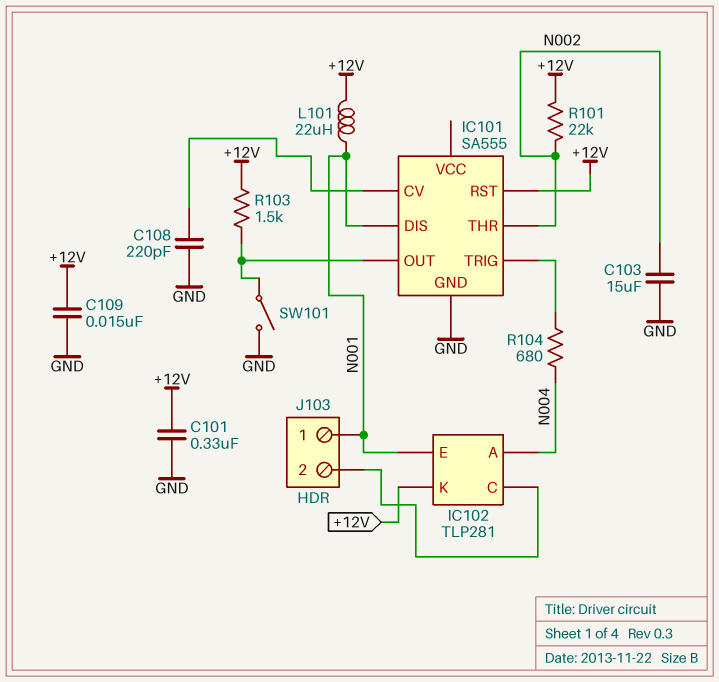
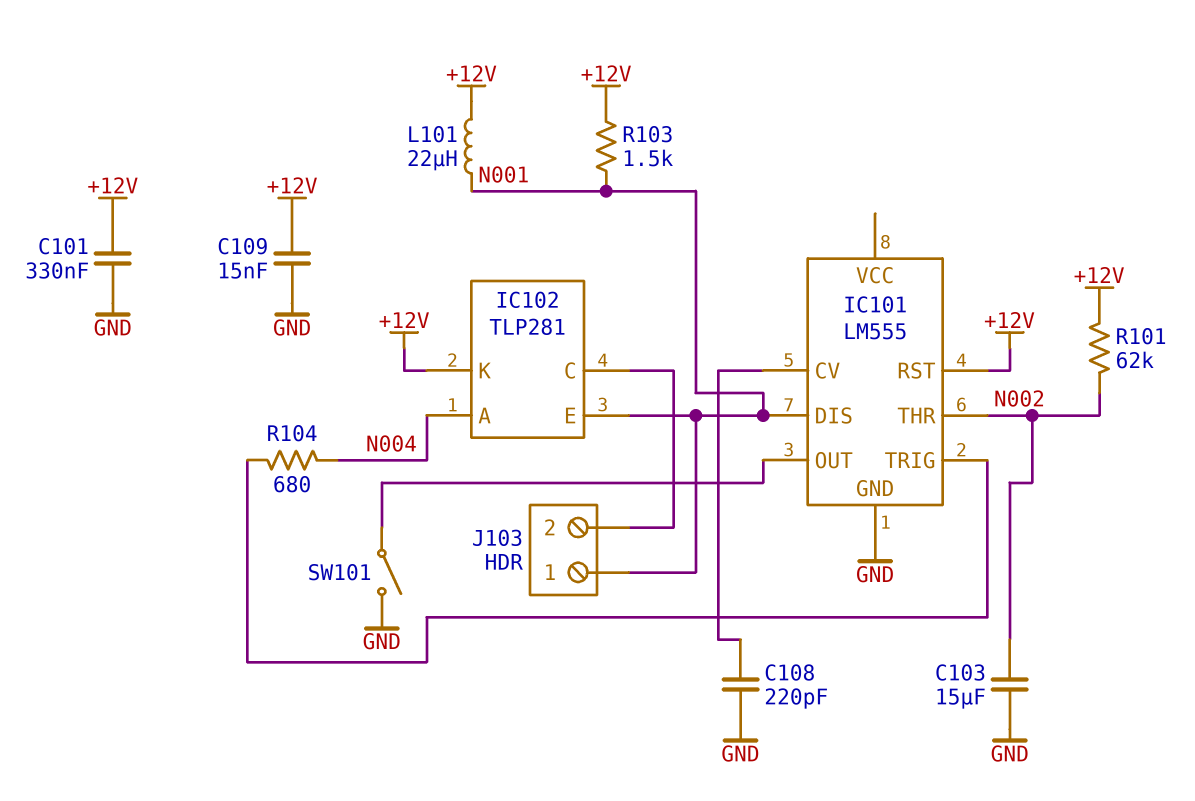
IC101: SA555 -> LM555
R101: 22k (+12V, N002) -> 62k (+12V, N002)
R103: 1.5k (+12V, IC101/OUT) -> 1.5k (+12V, N001)

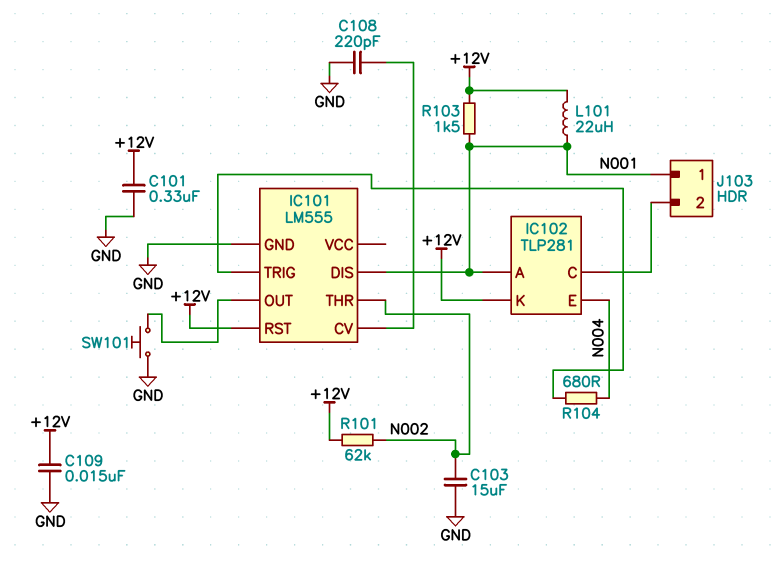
IC102 pin A: N004 -> N001
IC102 pin E: N001 -> N004
SW101: switch (GND, IC101/OUT) -> button (GND, IC101/OUT)

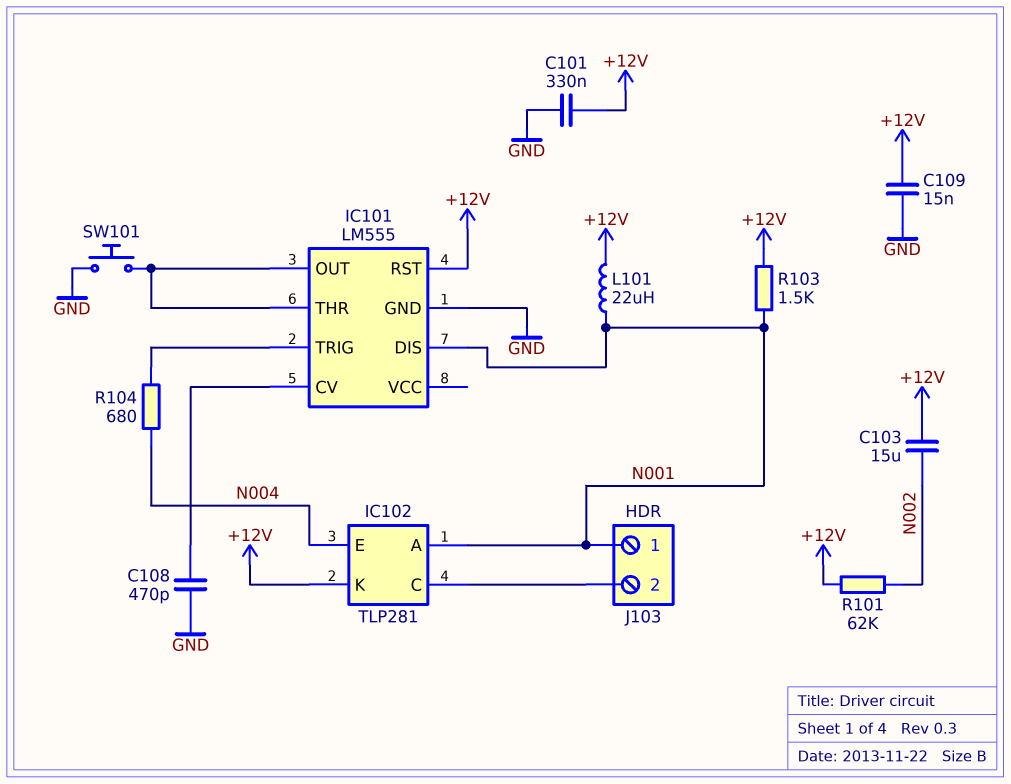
C103: 15uF (GND, N002) -> 15uF (+12V, N002)
C108: 220pF (GND, IC101/CV) -> 470pF (GND, IC101/CV)
IC101 pin THR: N002 -> IC101/OUT

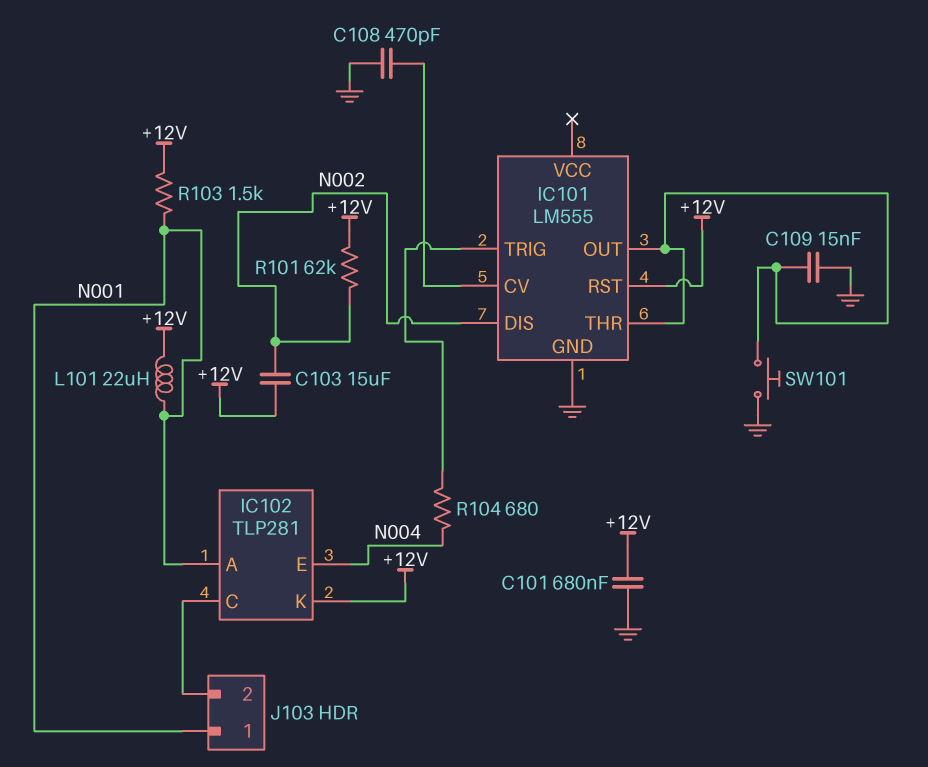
C101: 330nF (+12V, GND) -> 680nF (+12V, GND)
C109: 15nF (+12V, GND) -> 15nF (GND, IC101/OUT)
IC101 pin DIS: N001 -> N002

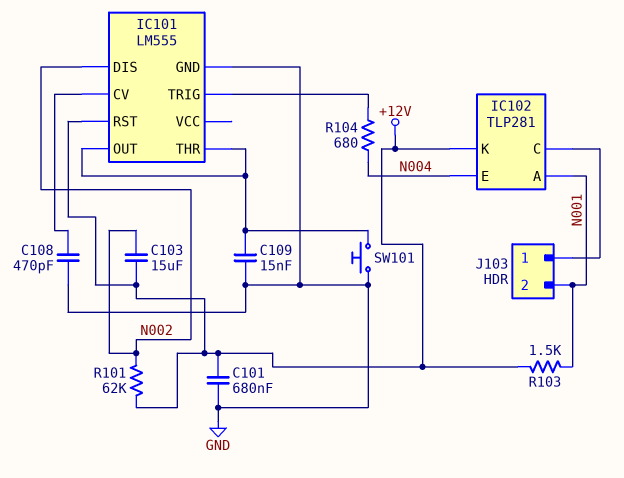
J103 pin 1: N001 -> IC102/C
J103 pin 2: IC102/C -> N001
L101: 22uH (+12V, N001) -> none

